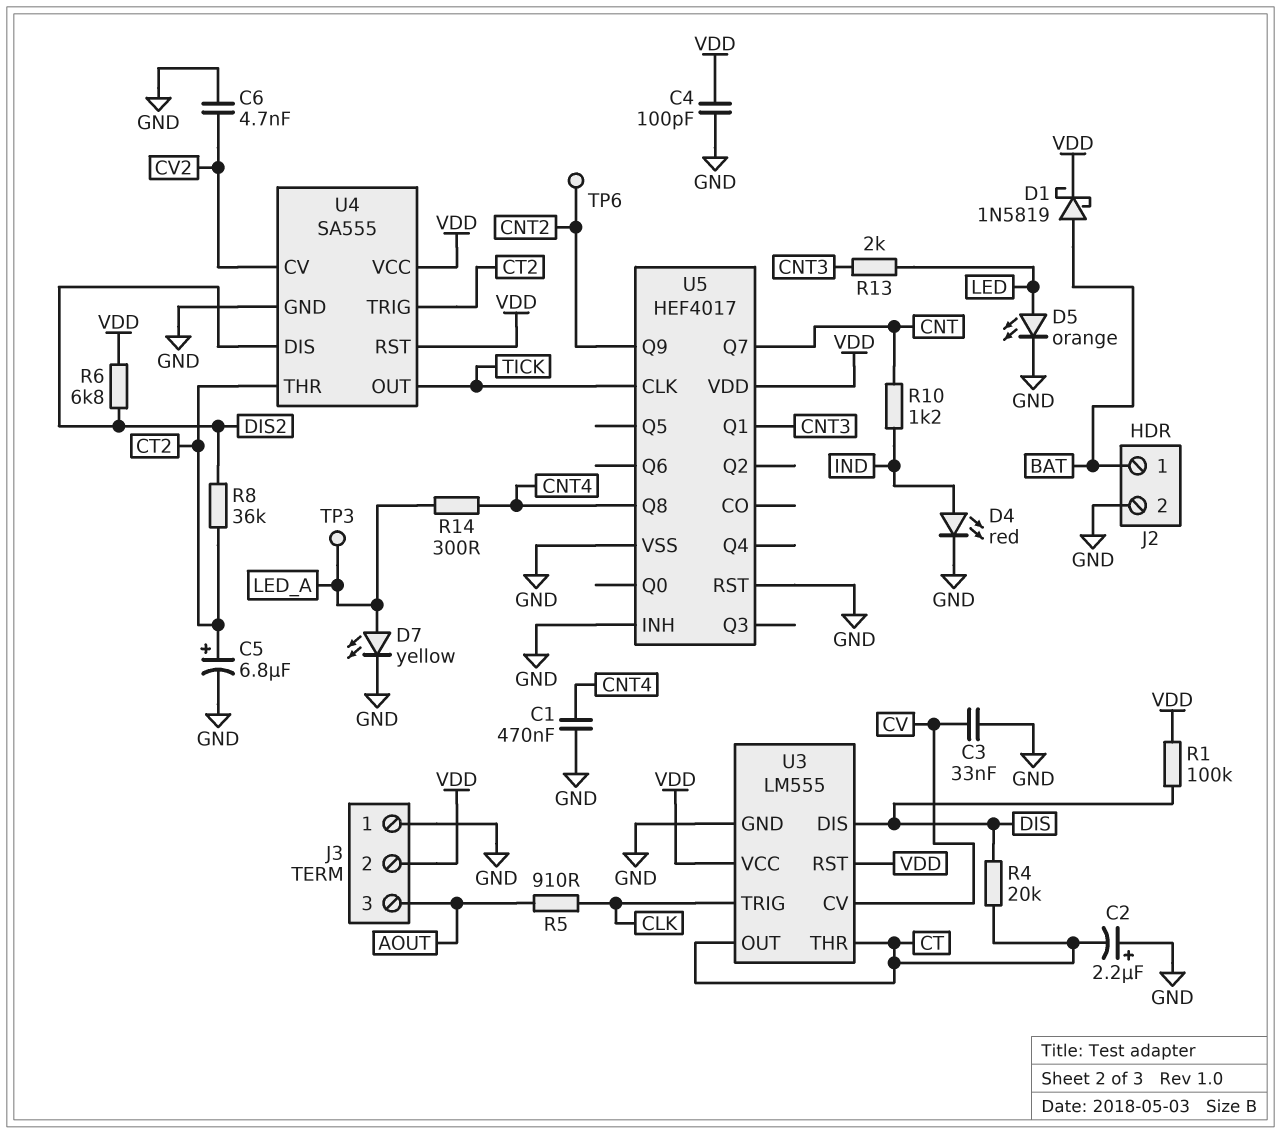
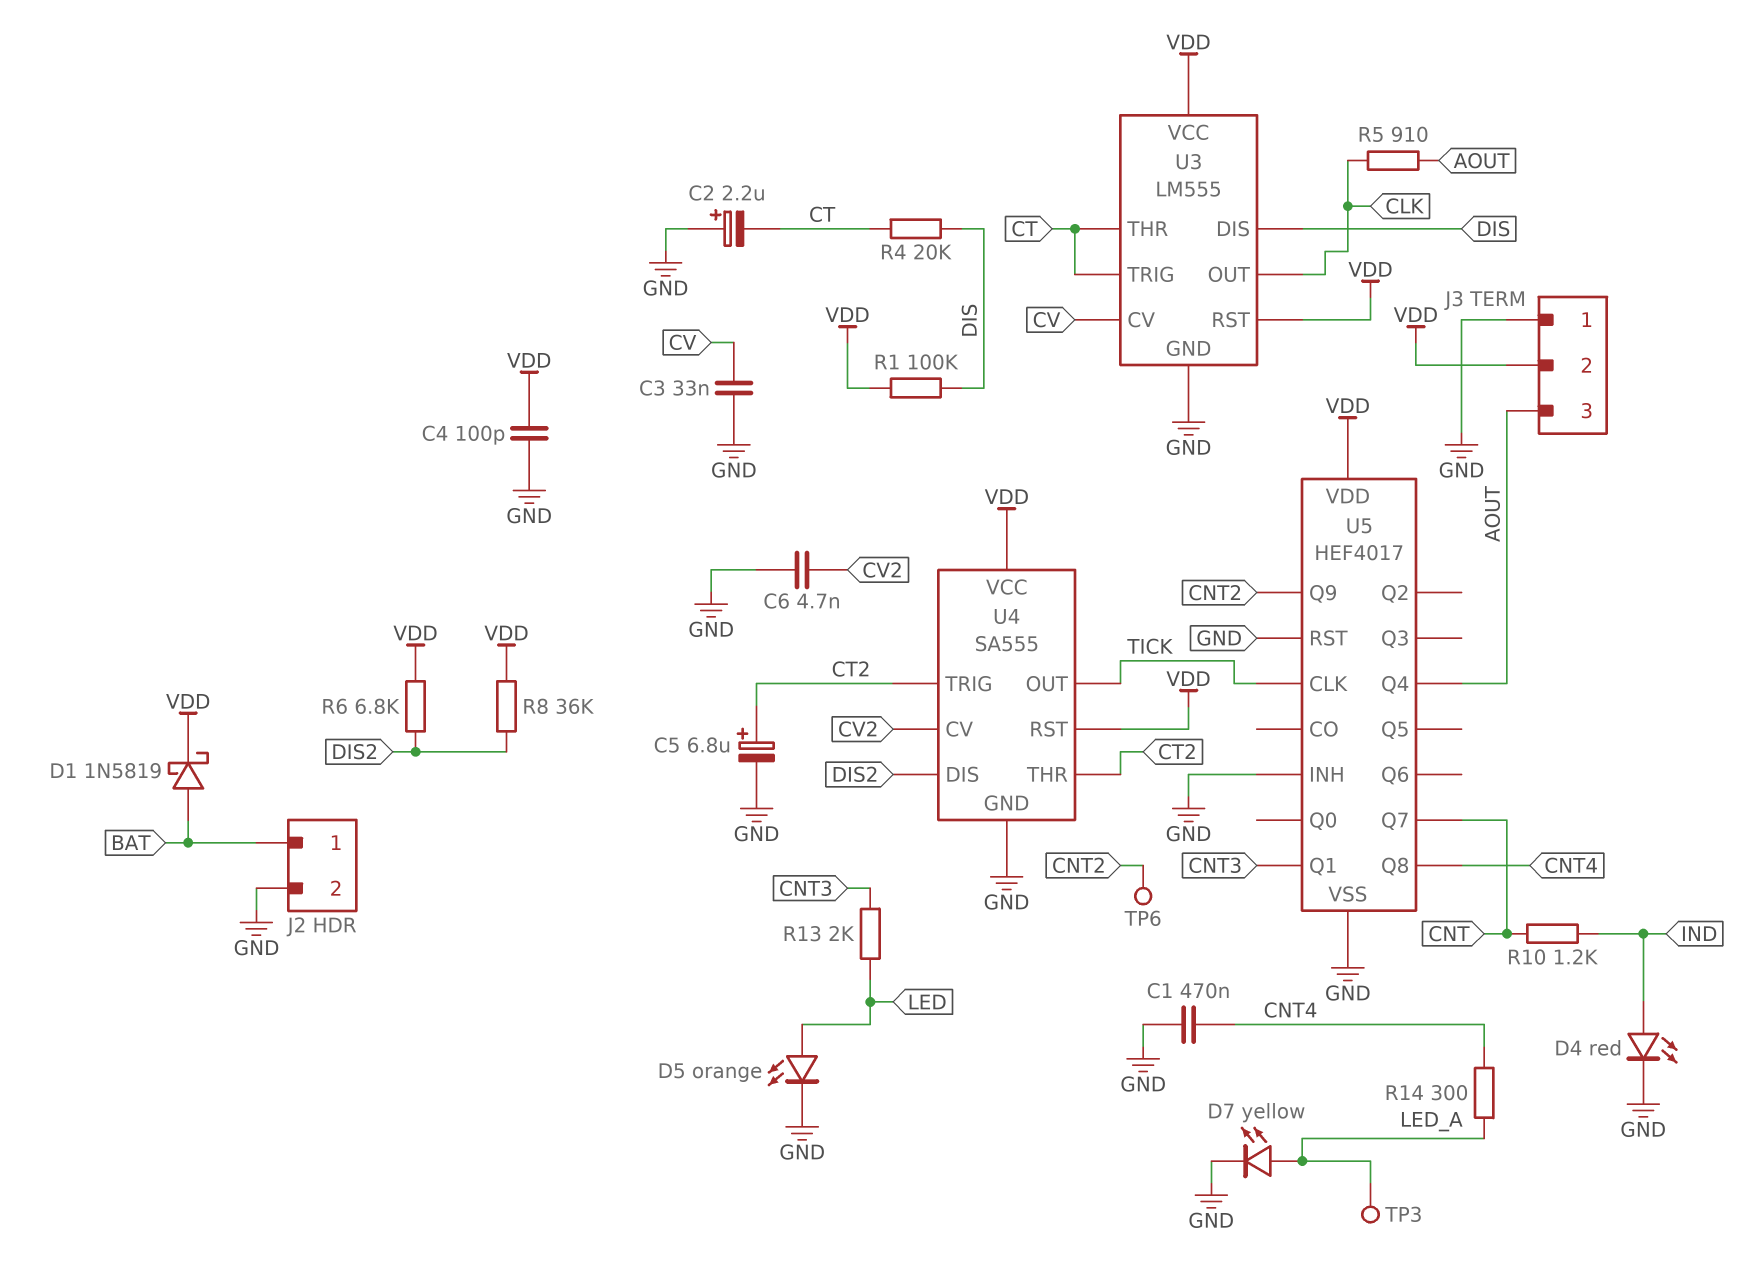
R8: 36k (CT2, DIS2) -> 36k (DIS2, VDD)
U3 pin OUT: CT -> CLK
U3 pin TRIG: CLK -> CT
U5 pin Q4: none -> AOUT

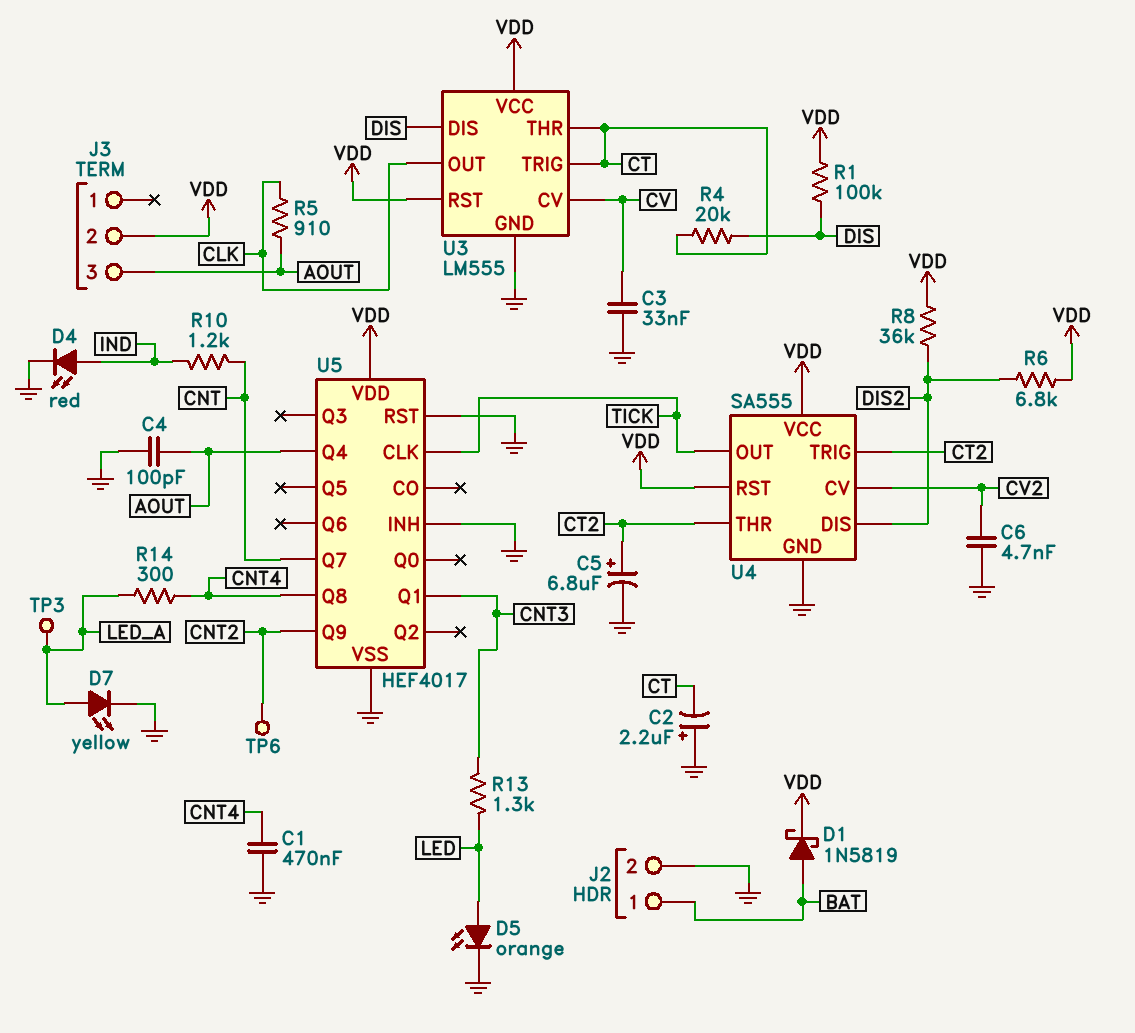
C4: 100pF (GND, VDD) -> 100pF (AOUT, GND)
J3 pin 1: GND -> none
R13: 2k (CNT3, LED) -> 1.3k (CNT3, LED)

